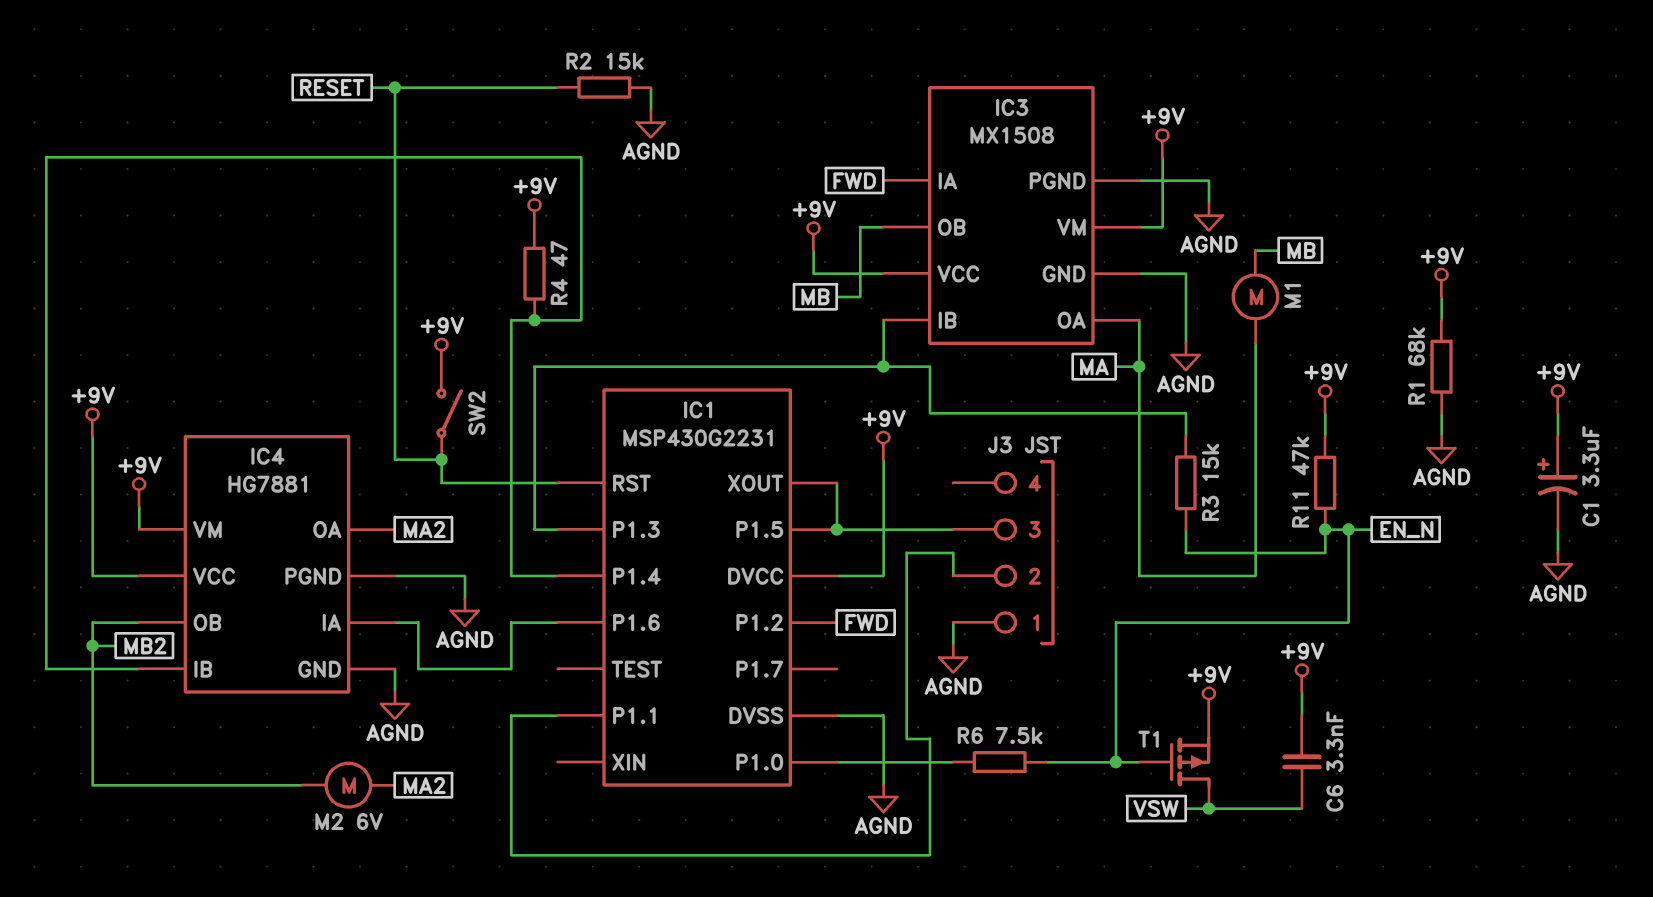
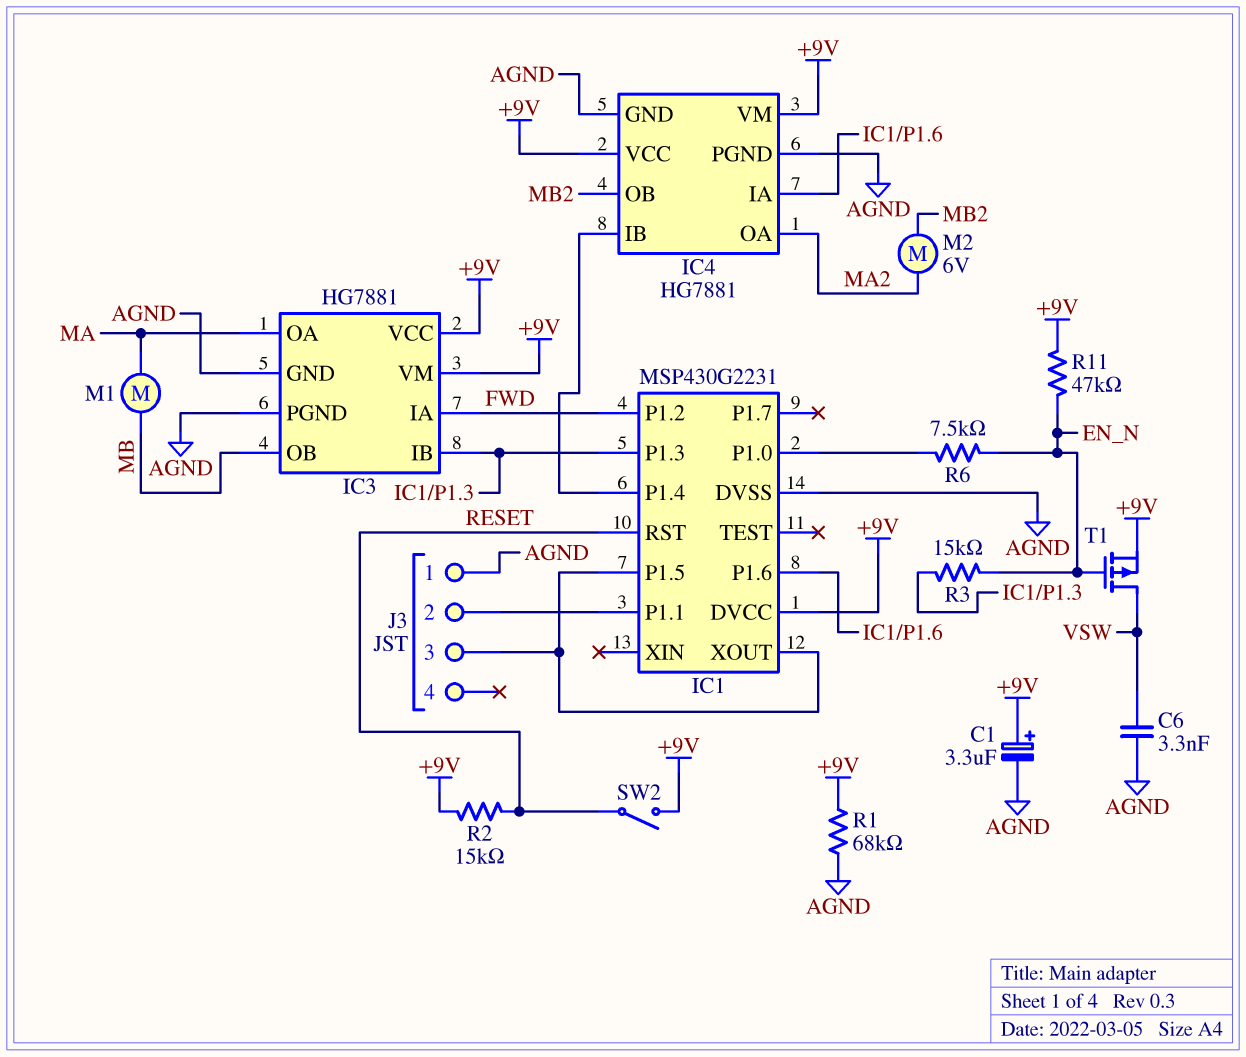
C6: 3.3nF (+9V, VSW) -> 3.3nF (AGND, VSW)
IC3: MX1508 -> HG7881
R2: 15k (AGND, RESET) -> 15k (+9V, RESET)
R4: 47 (+9V, IC1/P1.4) -> none

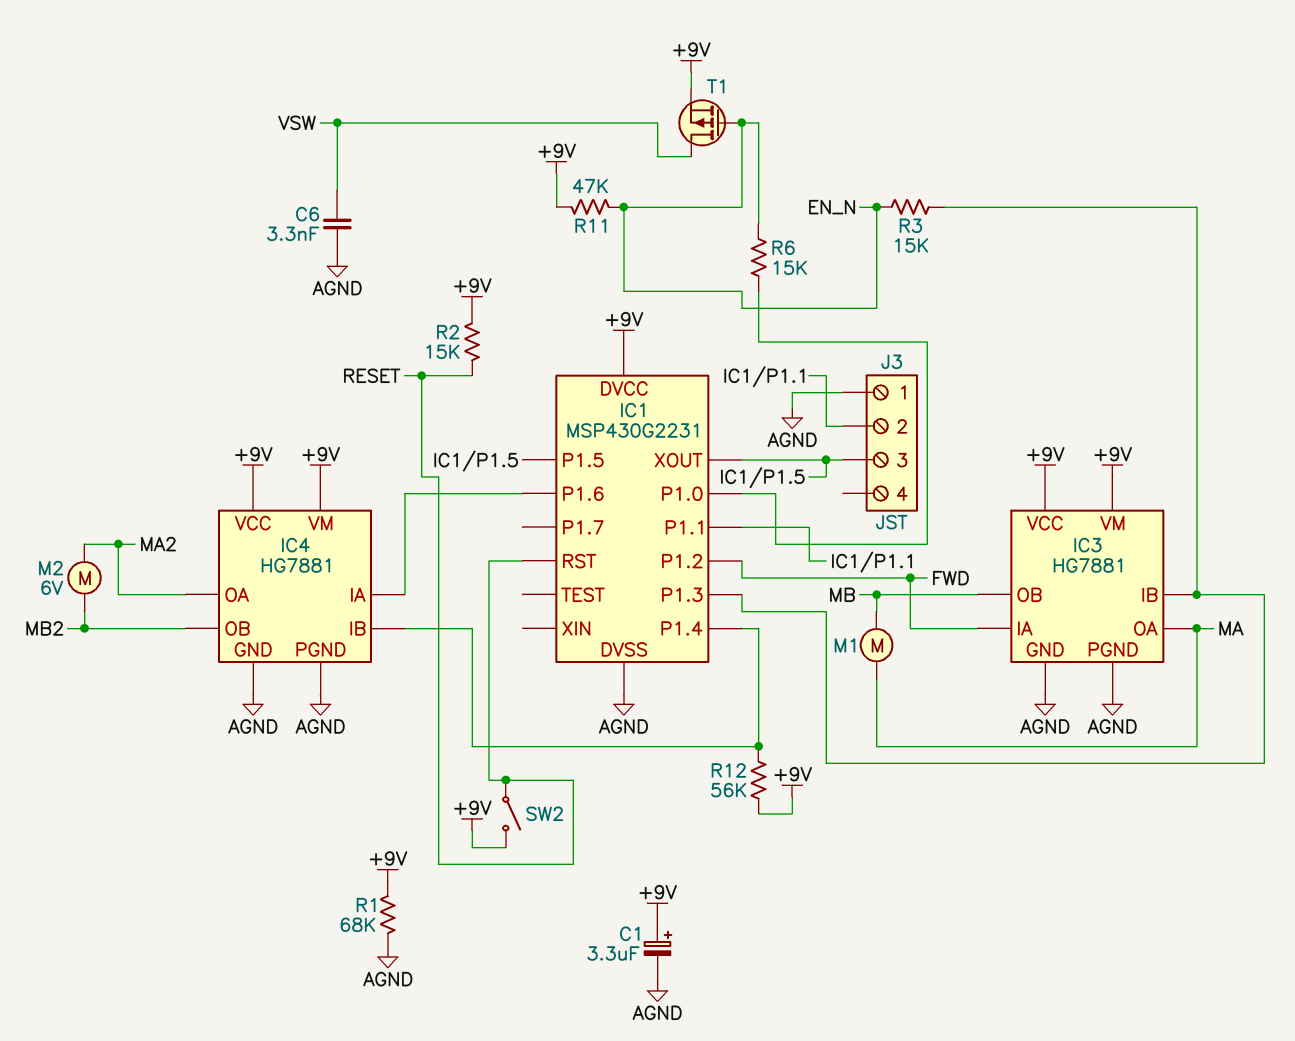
R6: 7.5k (EN_N, IC1/P1.0) -> 15k (EN_N, IC1/P1.0)
R12: none -> 56k (+9V, IC1/P1.4)

